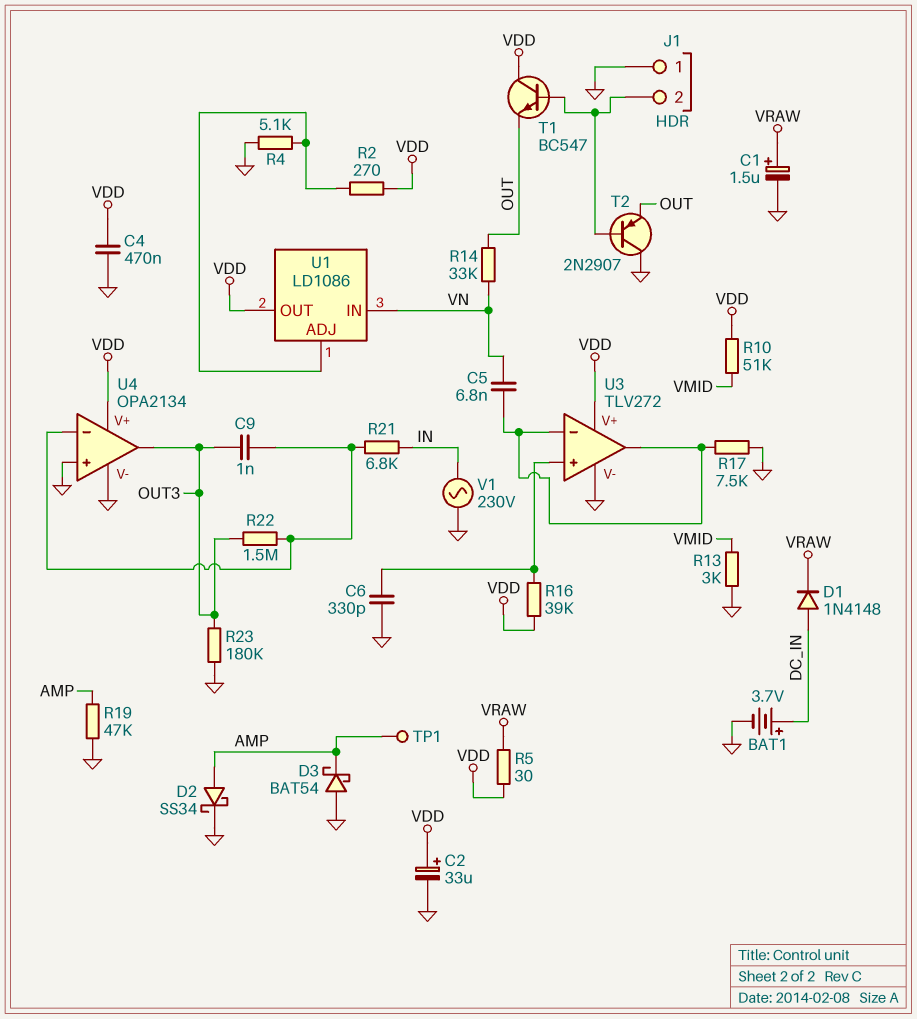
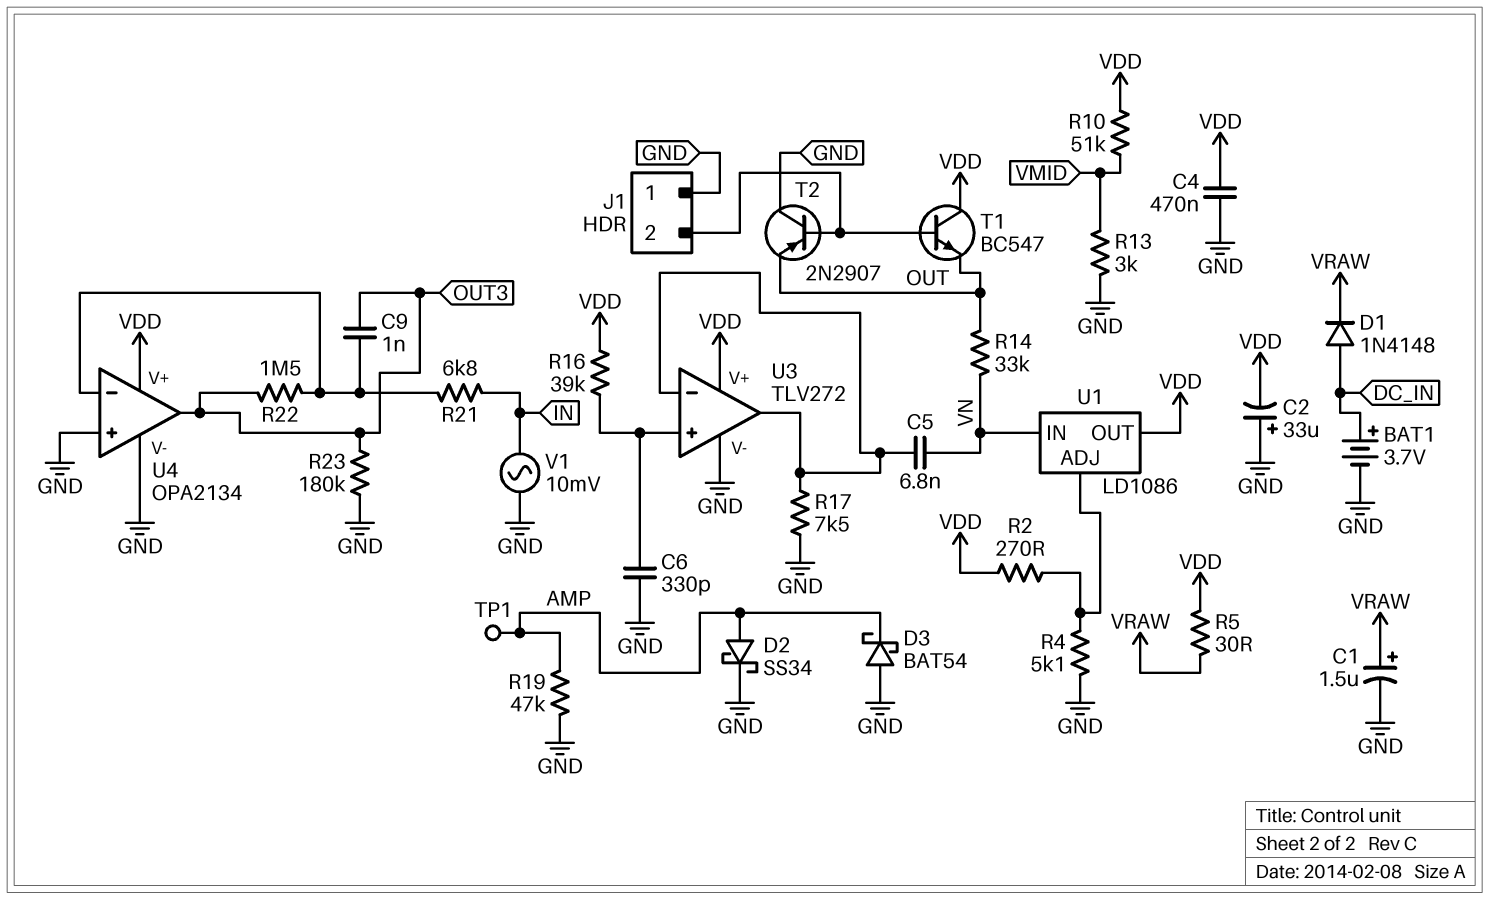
C2: 33uF (plus VDD, minus GND) -> 33uF (plus GND, minus VDD)
V1: AC 230V (GND, IN) -> AC 10mV (GND, IN)

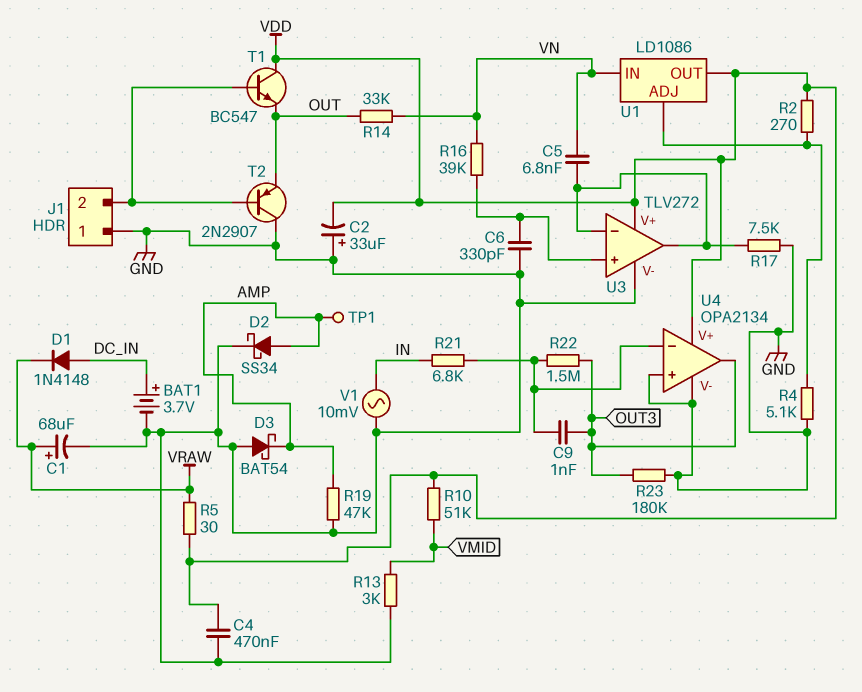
C1: 1.5uF (plus VRAW, minus GND) -> 68uF (plus VRAW, minus GND)
R16: 39k (U3/in+, VDD) -> 39k (U3/in+, VN)

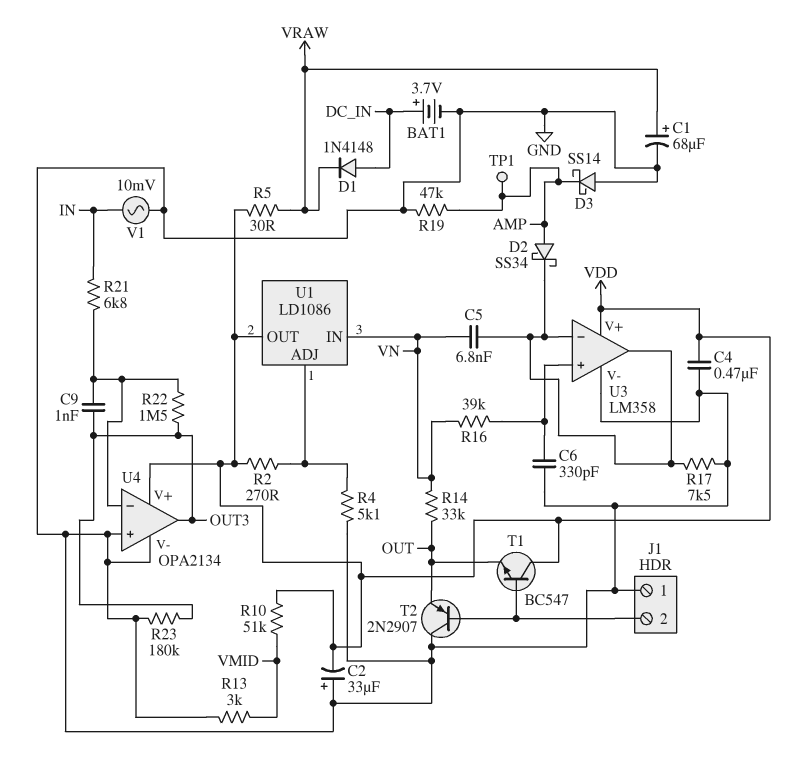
D2: schottky SS34 (A AMP, K GND) -> schottky SS34 (A AMP, K U3/in-)
D3: schottky BAT54 (A GND, K AMP) -> schottky SS14 (A GND, K AMP)
U3: TLV272 -> LM358

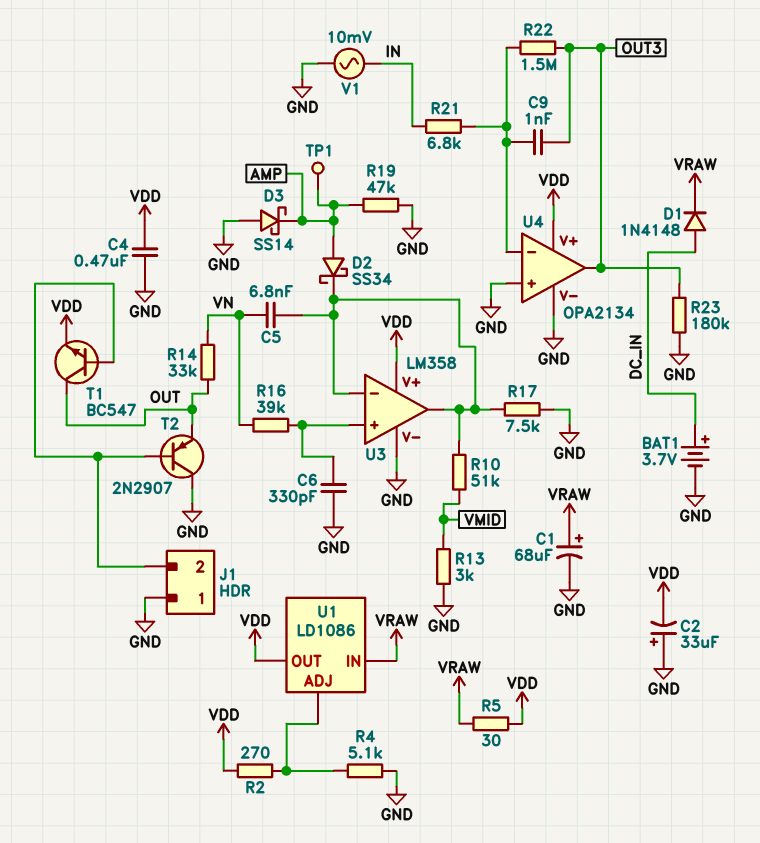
R10: 51k (VDD, VMID) -> 51k (U3/in-, VMID)
T1: NPN BC547 (B J1/2, C VDD, E OUT) -> NPN BC547 (B J1/2, C OUT, E VDD)
U1 pin IN: VN -> VRAW

